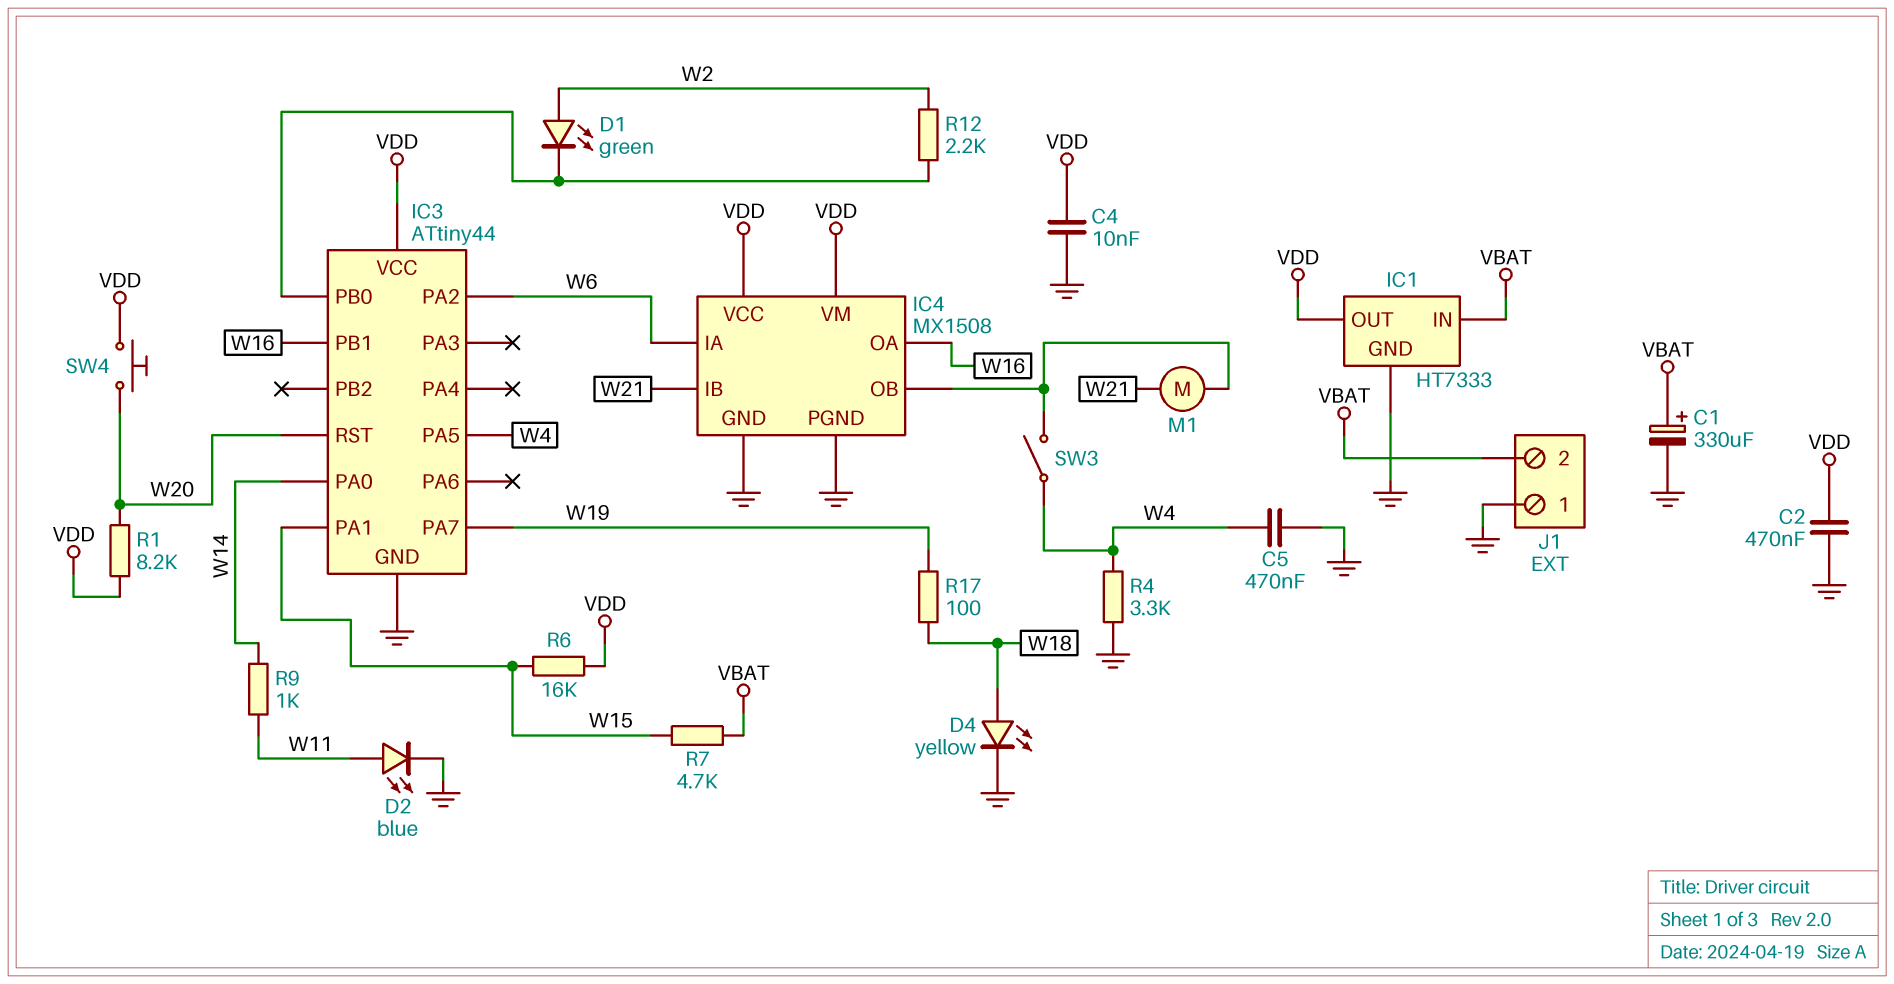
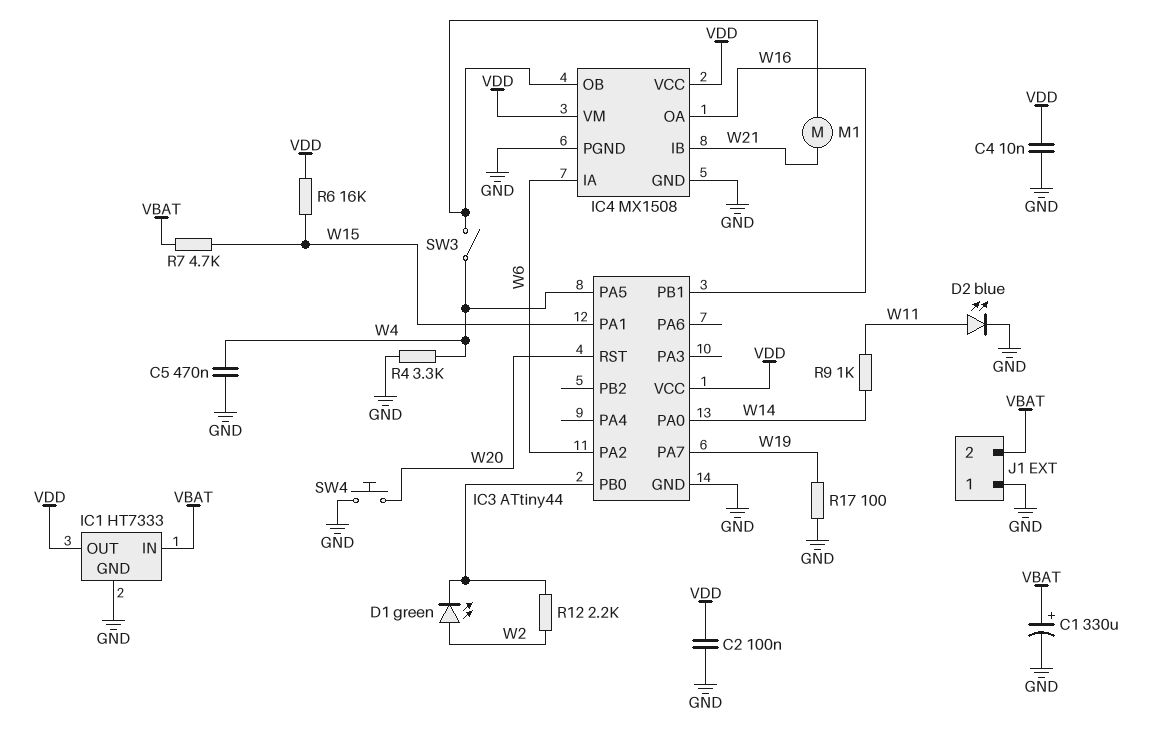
C2: 470nF (GND, VDD) -> 100nF (GND, VDD)
D4: LED yellow (A W18, K GND) -> none
R1: 8.2k (VDD, W20) -> none
R17: 100 (W18, W19) -> 100 (GND, W19)
SW4: button (VDD, W20) -> button (GND, W20)

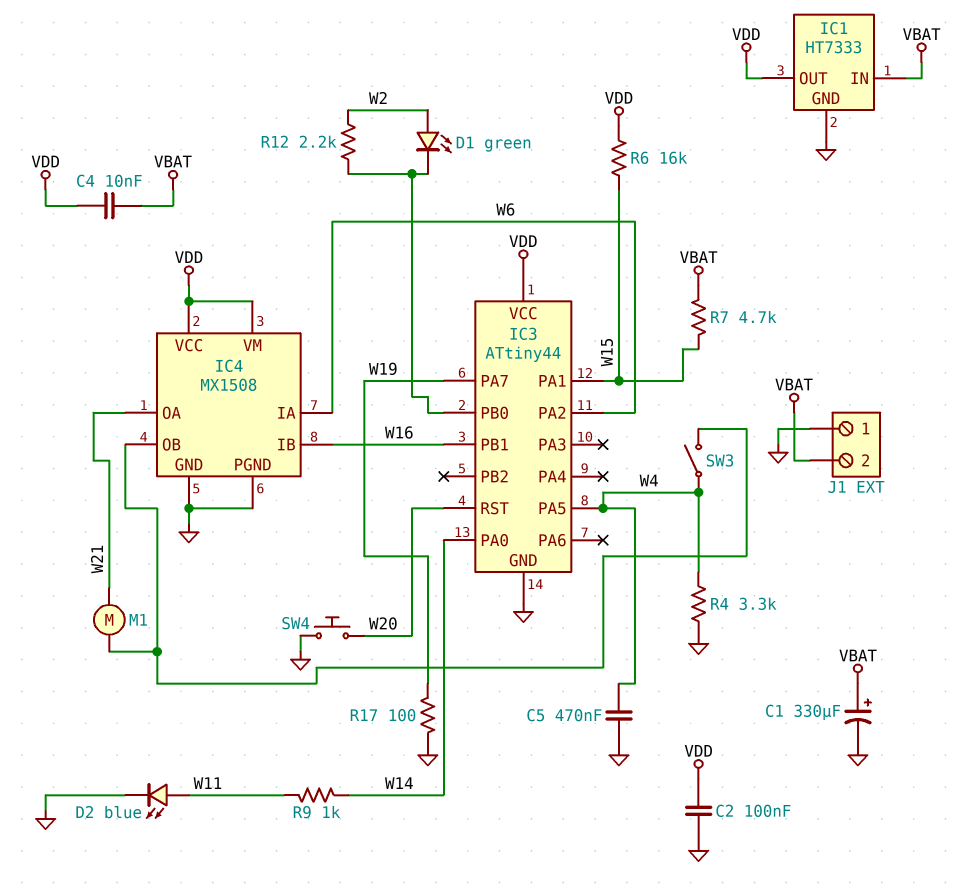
C4: 10nF (GND, VDD) -> 10nF (VBAT, VDD)
IC4 pin IB: W21 -> W16
IC4 pin OA: W16 -> W21

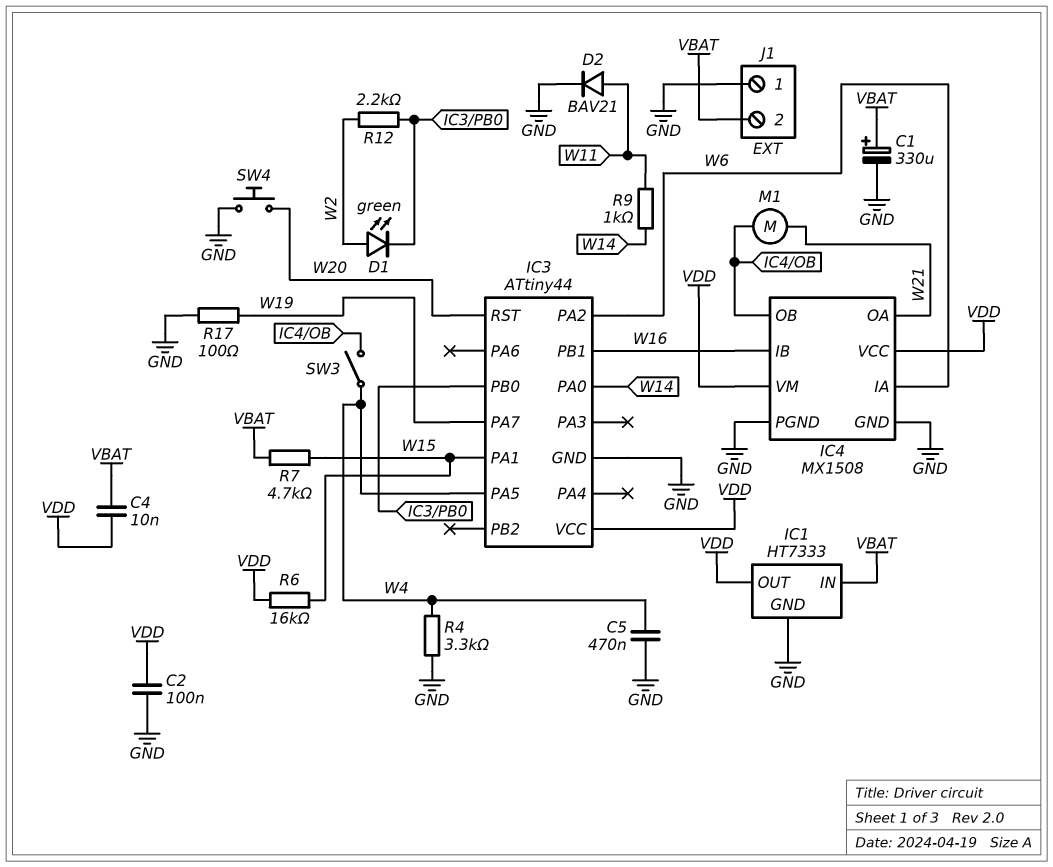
D2: LED blue (A W11, K GND) -> diode BAV21 (A W11, K GND)

